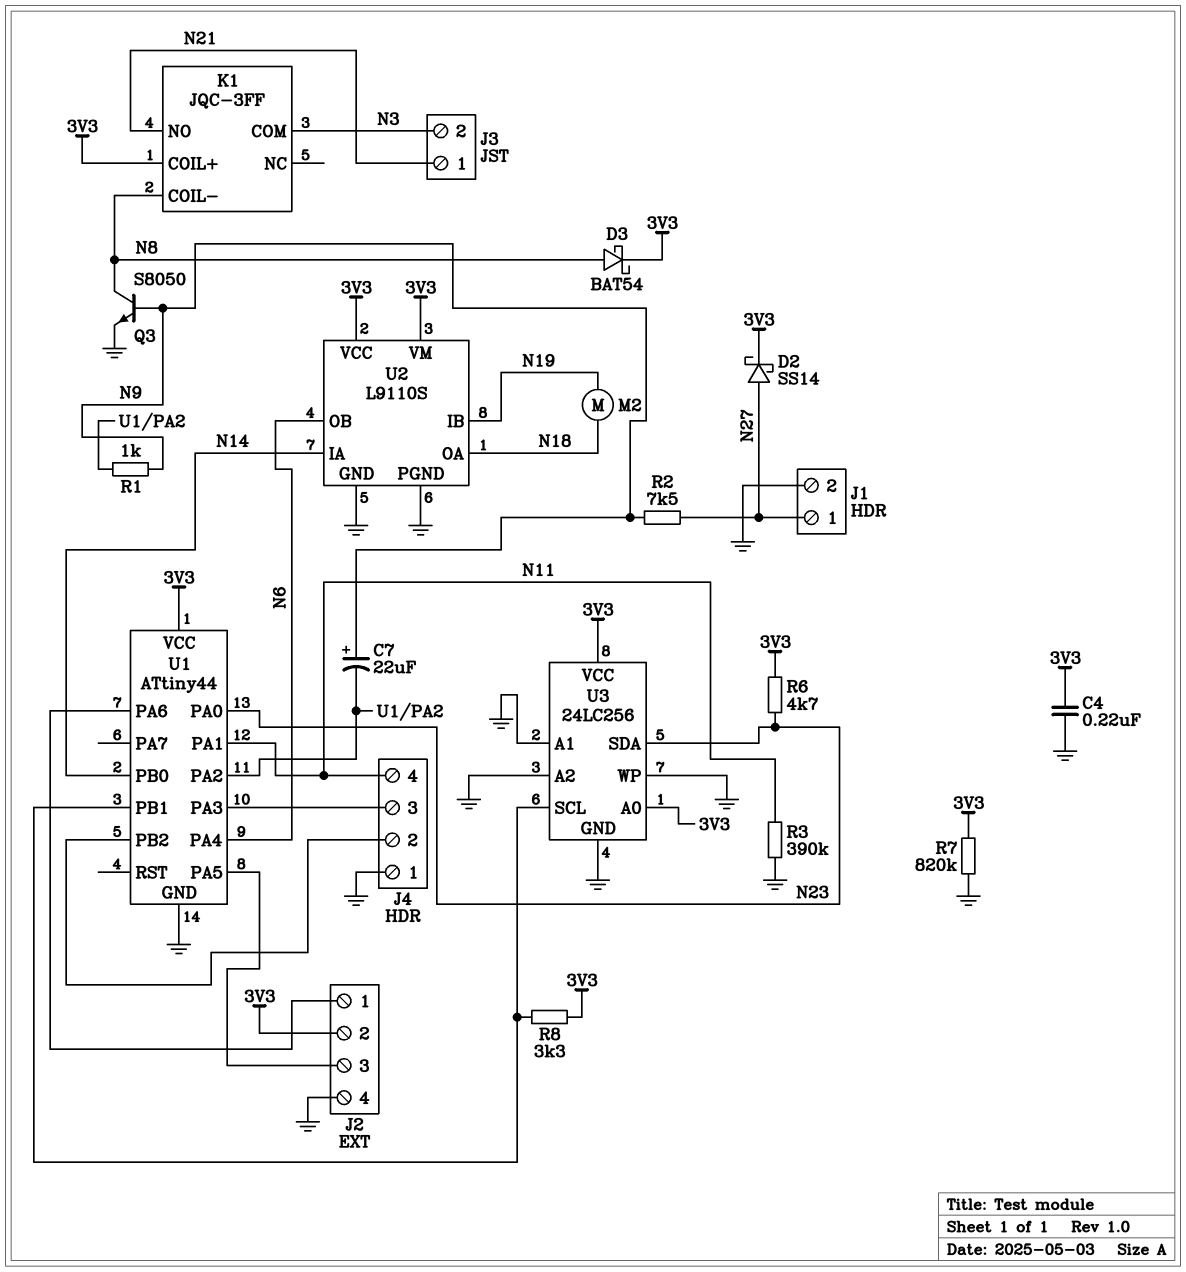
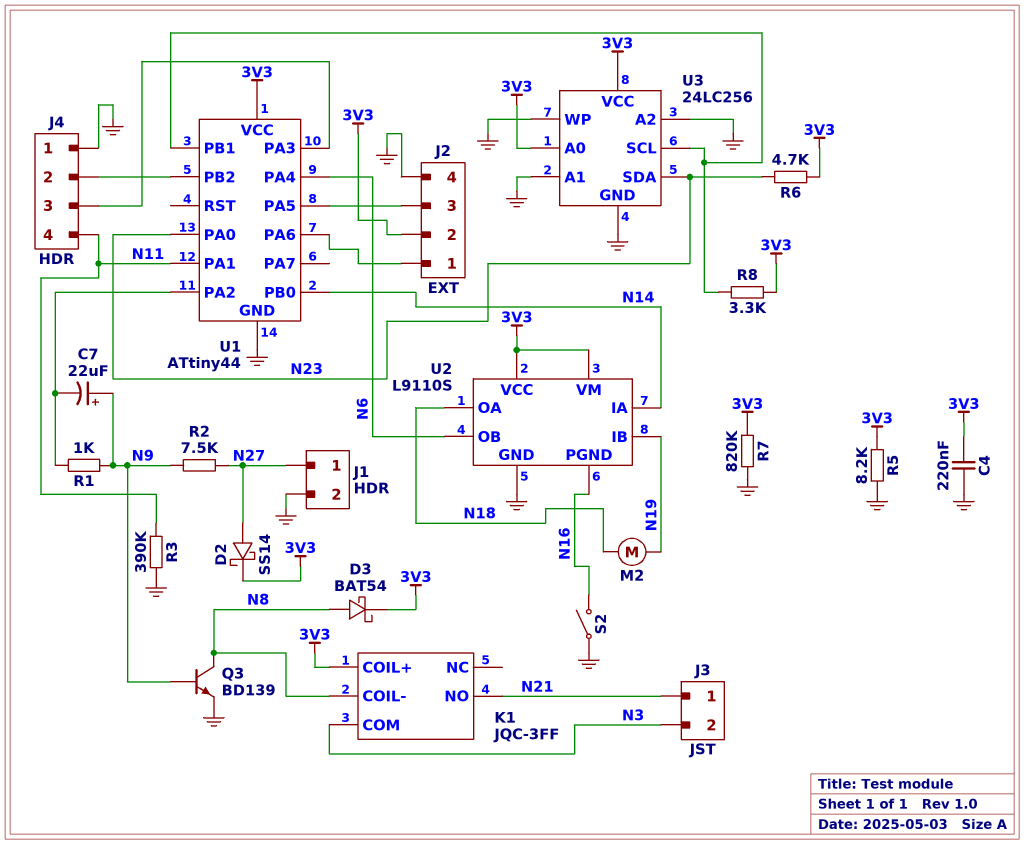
Q3: NPN S8050 (B N9, C N8, E GND) -> NPN BD139 (B N9, C N8, E GND)
R5: none -> 8.2k (3V3, GND)
S2: none -> switch (GND, N16)
U2 pin PGND: GND -> N16

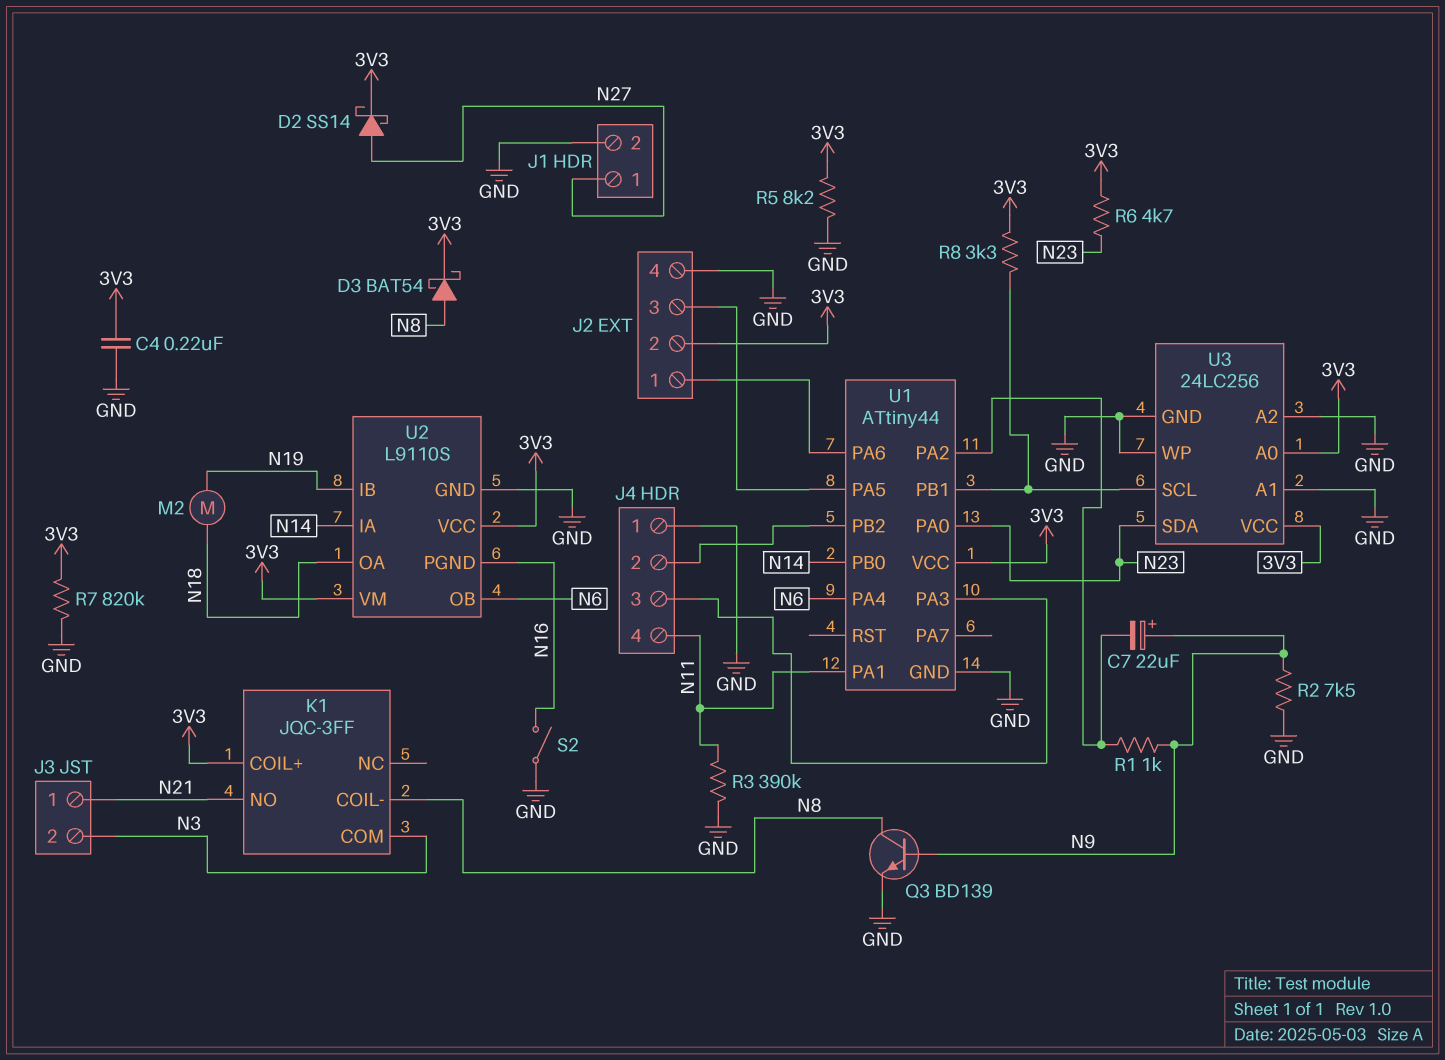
R2: 7.5k (N9, N27) -> 7.5k (GND, N9)

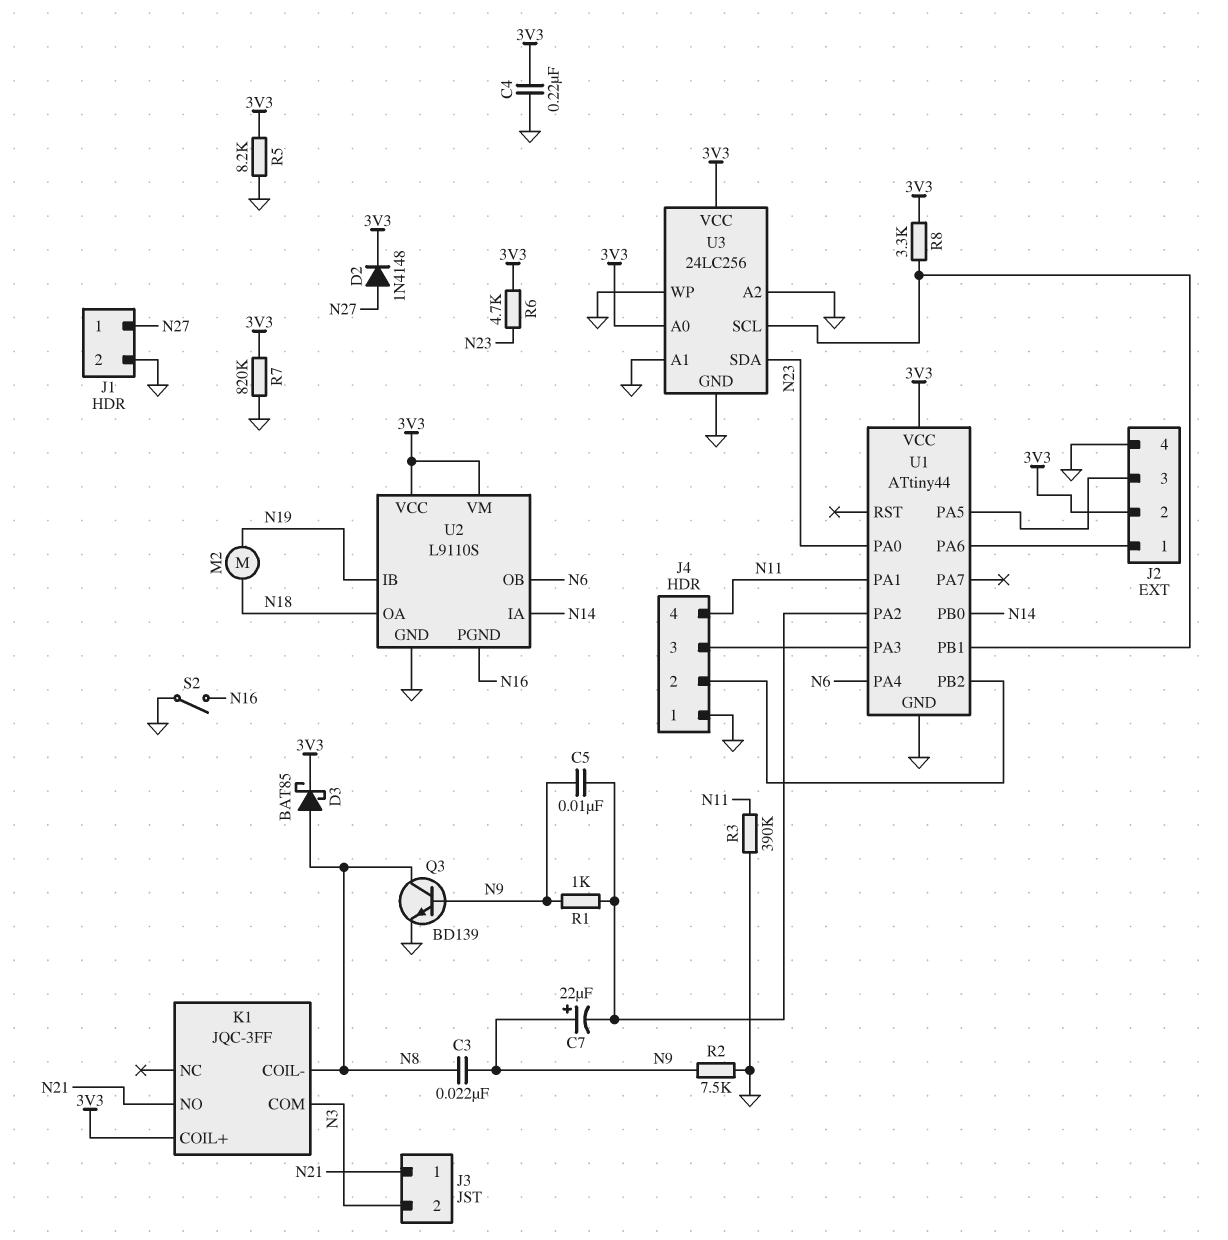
C3: none -> 22nF (N8, N9)
C5: none -> 10nF (N9, U1/PA2)
D2: schottky SS14 (A N27, K 3V3) -> diode 1N4148 (A N27, K 3V3)
D3: schottky BAT54 (A N8, K 3V3) -> schottky BAT85 (A N8, K 3V3)

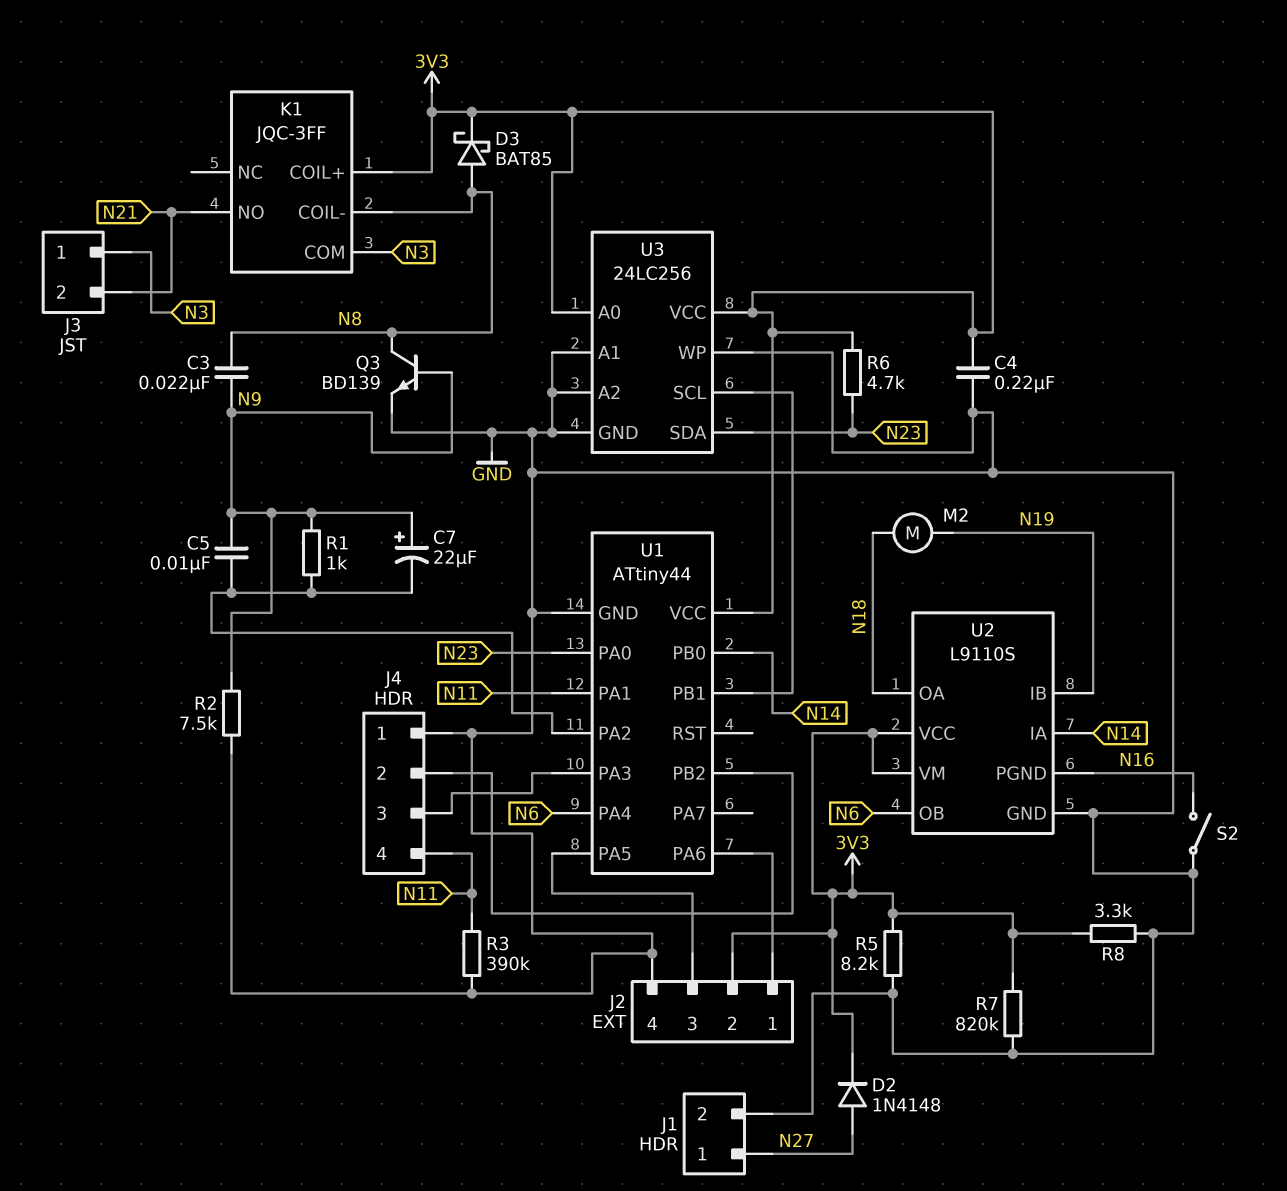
J3 pin 1: N21 -> N3
J3 pin 2: N3 -> N21
R8: 3.3k (3V3, U1/PB1) -> 3.3k (3V3, GND)

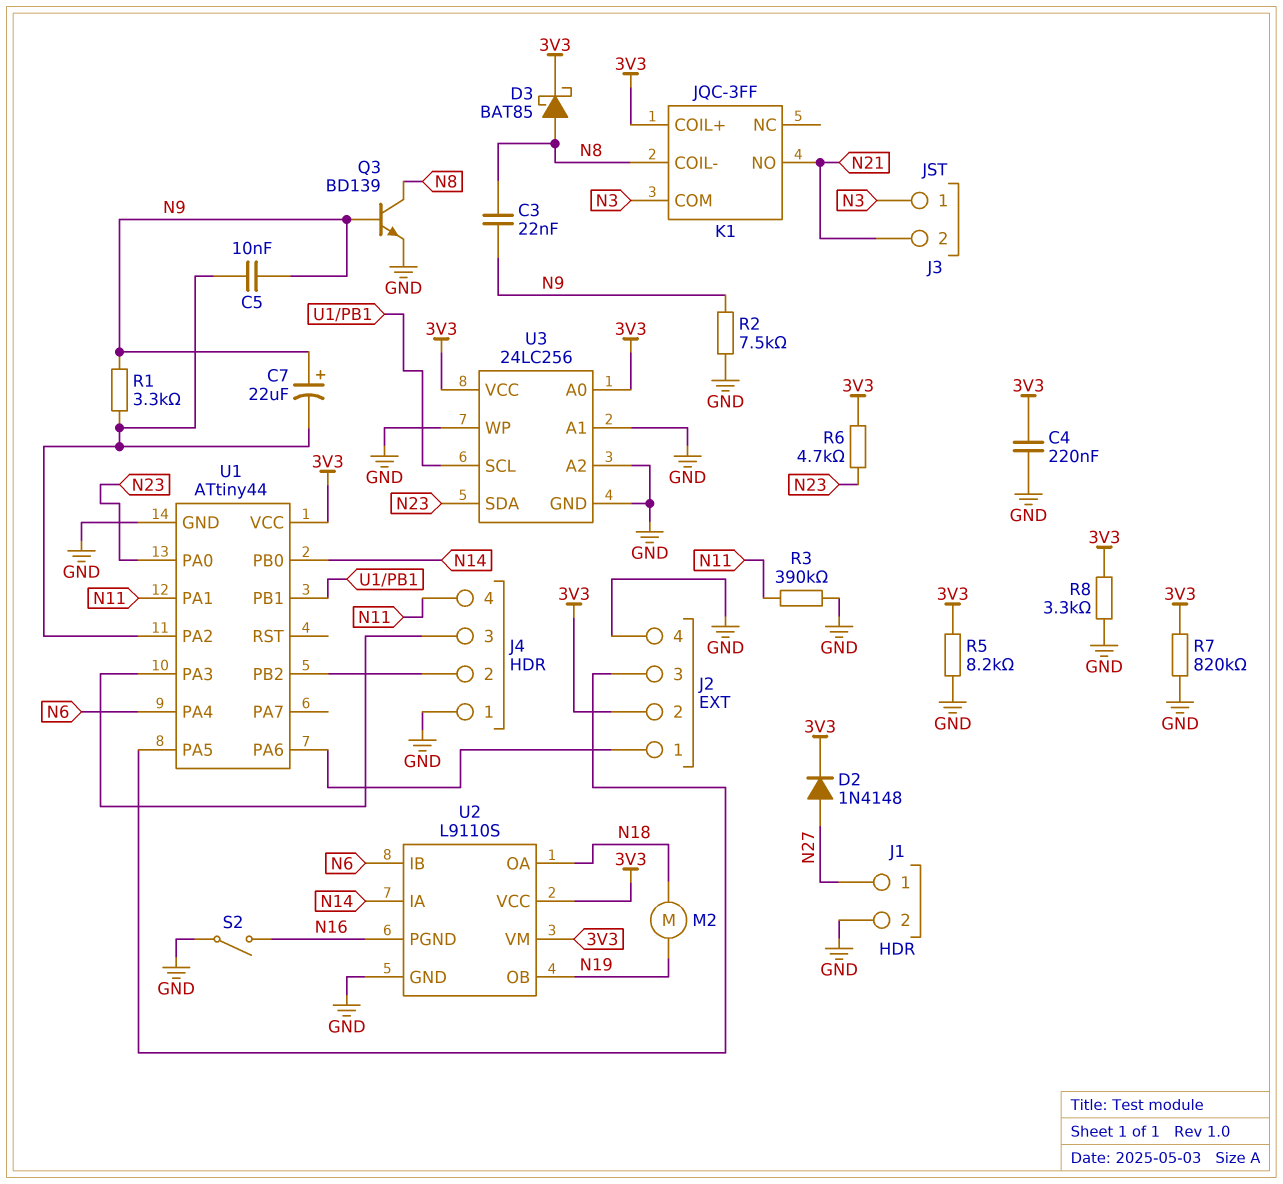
R1: 1k (N9, U1/PA2) -> 3.3k (N9, U1/PA2)
U2 pin IB: N19 -> N6
U2 pin OB: N6 -> N19

